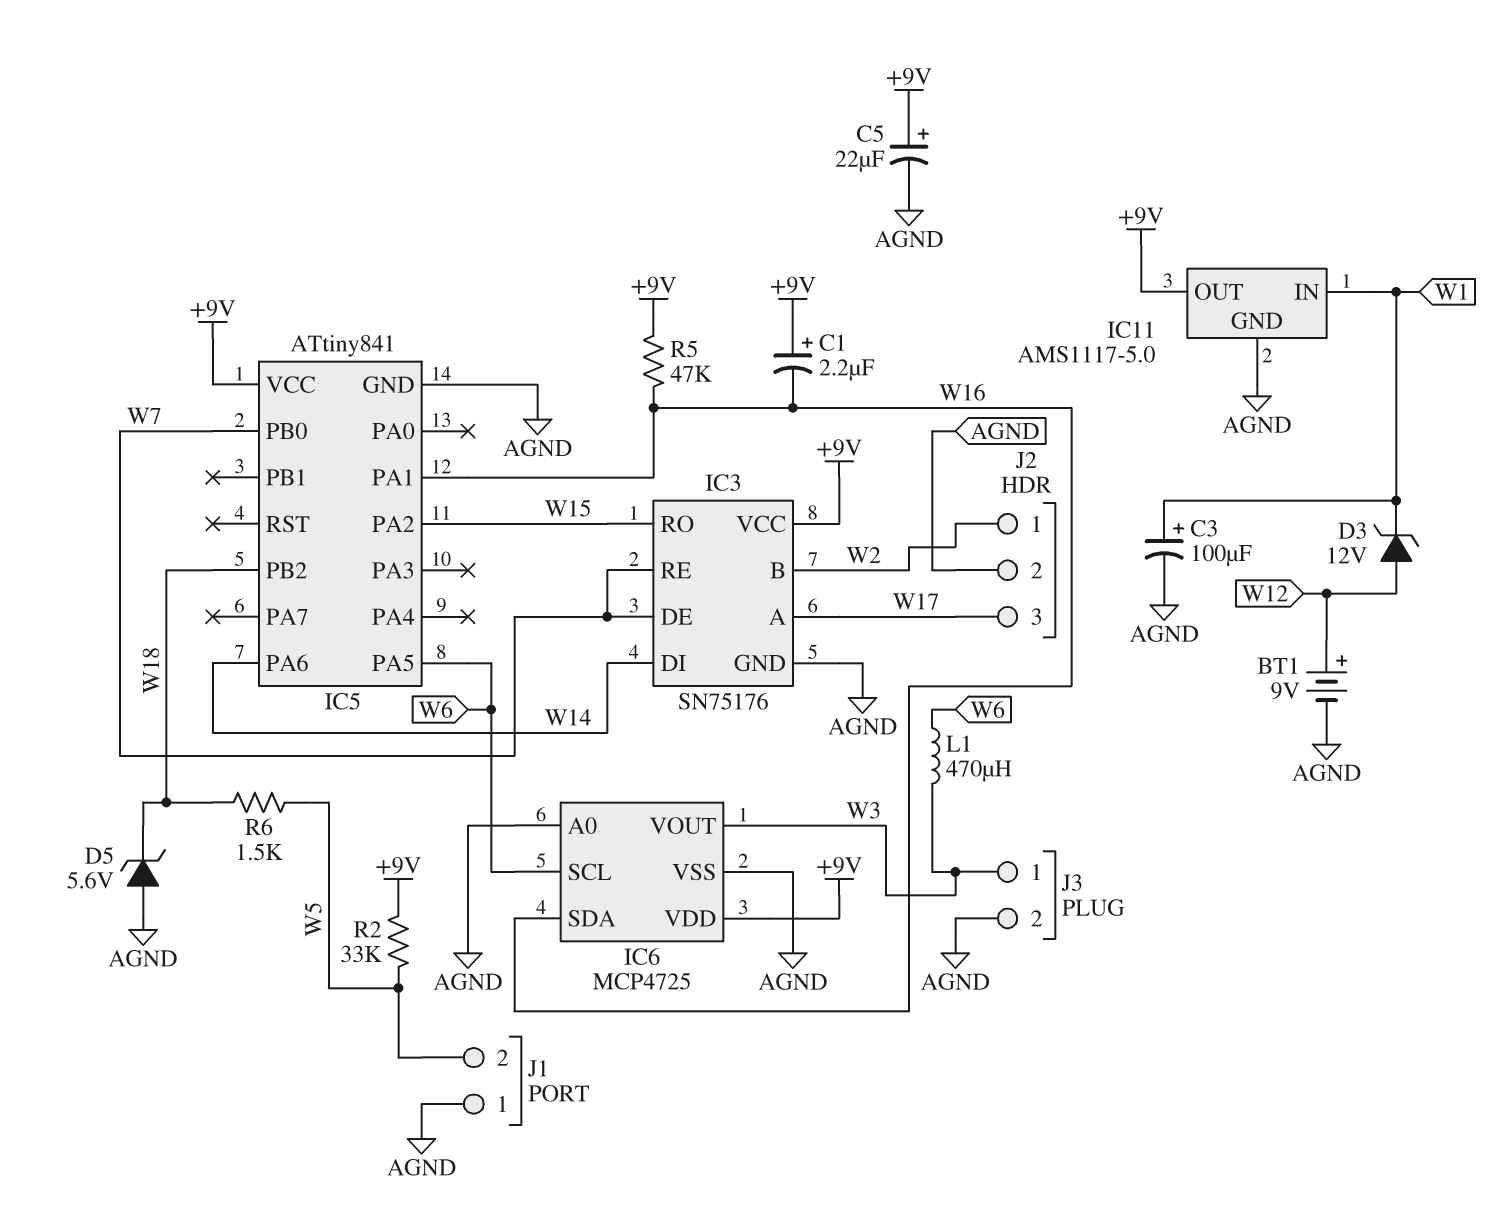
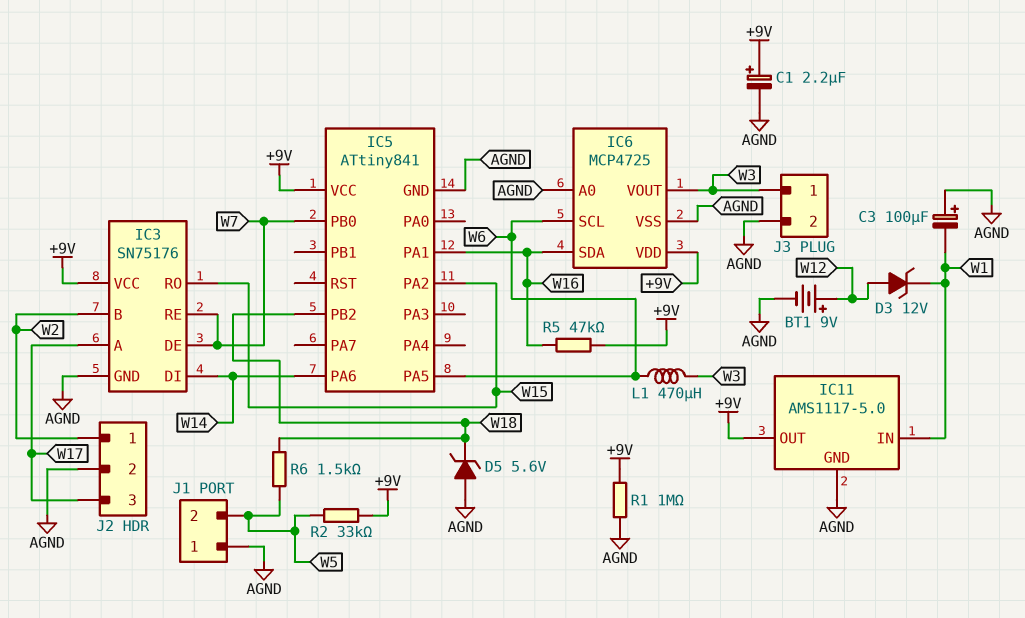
C1: 2.2uF (plus +9V, minus W16) -> 2.2uF (plus +9V, minus AGND)
C3: 100uF (plus W1, minus AGND) -> 100uF (plus AGND, minus W1)
C5: 22uF (plus +9V, minus AGND) -> none
R1: none -> 1M (+9V, AGND)

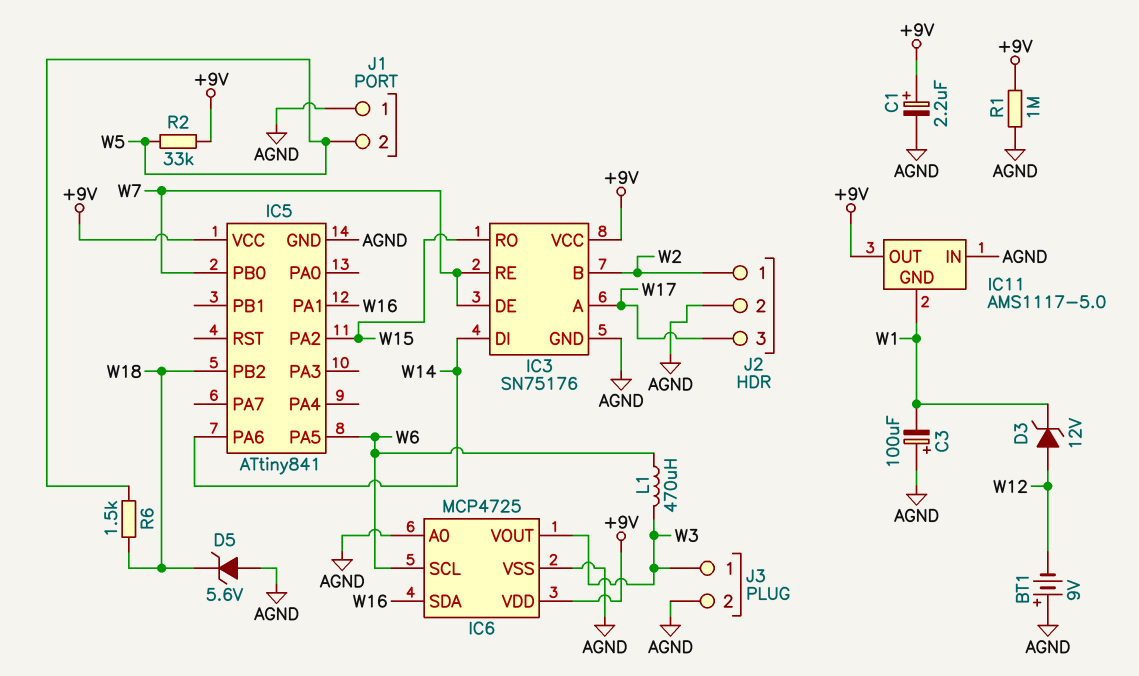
BT1: 9V (plus W12, minus AGND) -> 9V (plus AGND, minus W12)
IC11 pin GND: AGND -> W1
IC11 pin IN: W1 -> AGND
R5: 47k (+9V, W16) -> none

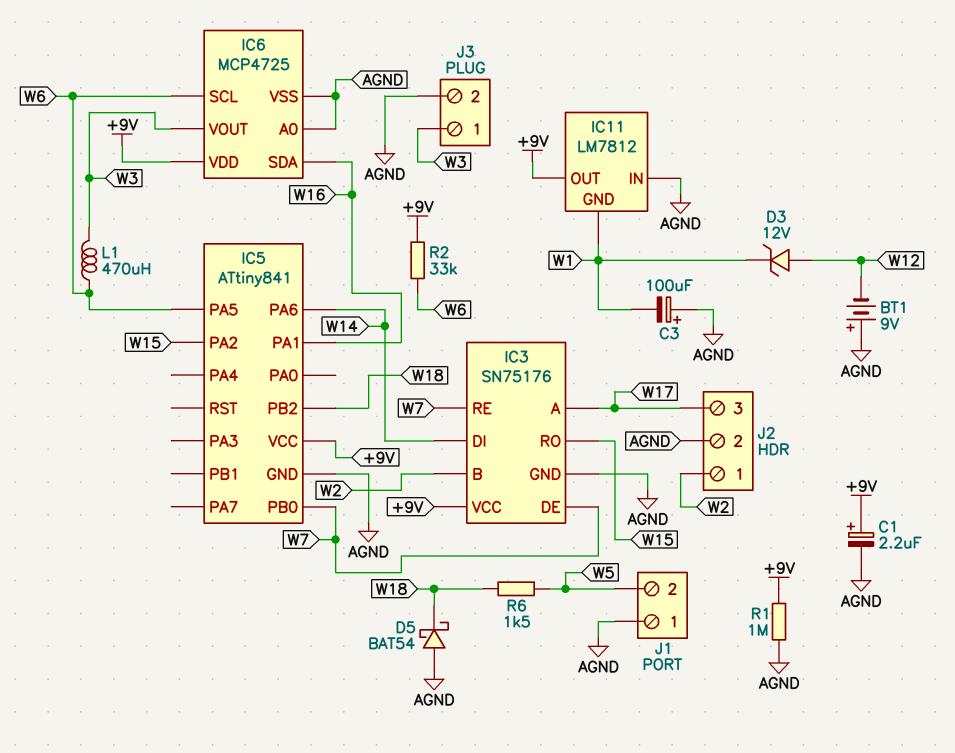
D5: zener 5.6V (A AGND, K W18) -> schottky BAT54 (A AGND, K W18)
IC11: AMS1117-5.0 -> LM7812
R2: 33k (+9V, W5) -> 33k (+9V, W6)

